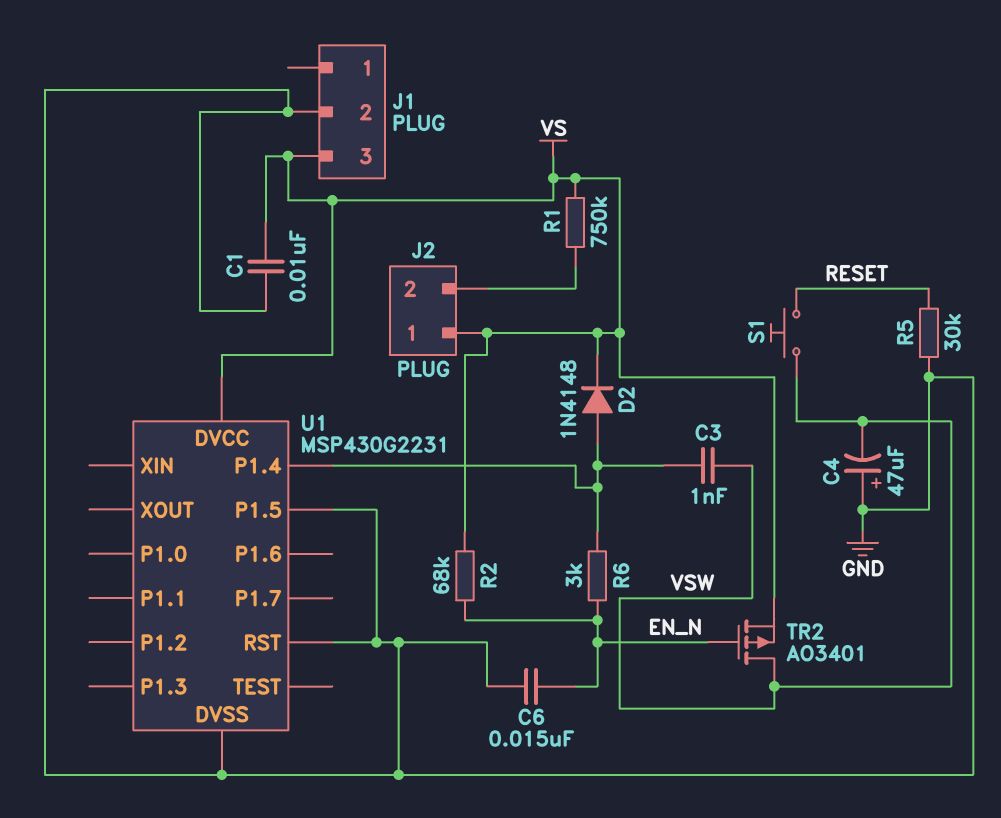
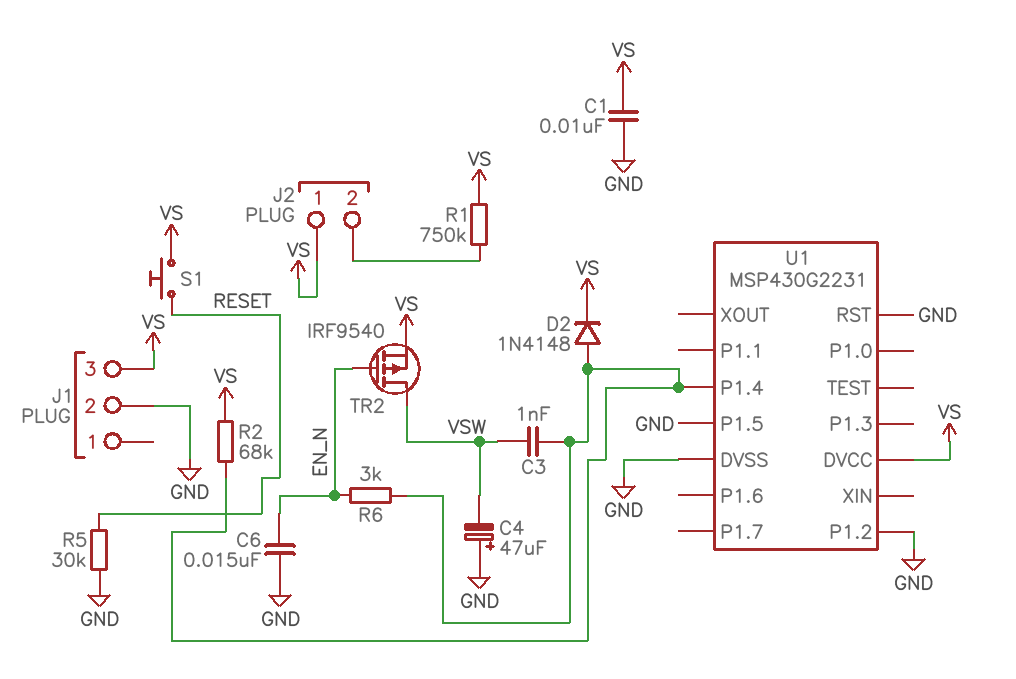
R2: 68k (EN_N, VS) -> 68k (U1/P1.4, VS)
S1: button (RESET, VSW) -> button (RESET, VS)
TR2: PMOS AO3401 (G EN_N, D VSW, S VS) -> PMOS IRF9540 (G EN_N, D VSW, S VS)
U1 pin P1.2: none -> GND

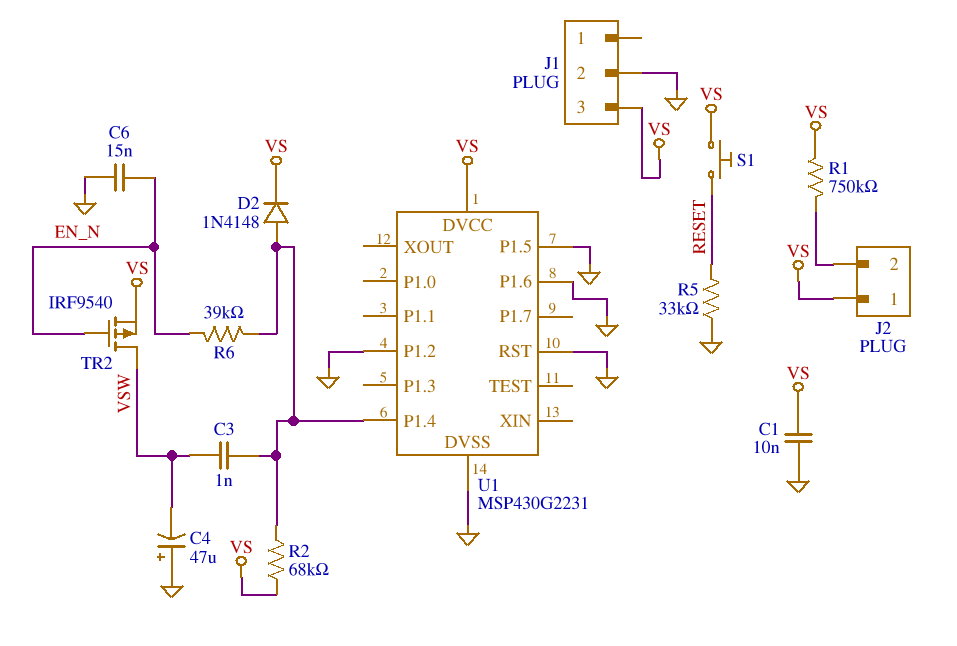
R5: 30k (GND, RESET) -> 33k (GND, RESET)
R6: 3k (EN_N, U1/P1.4) -> 39k (EN_N, U1/P1.4)
U1 pin P1.6: none -> GND

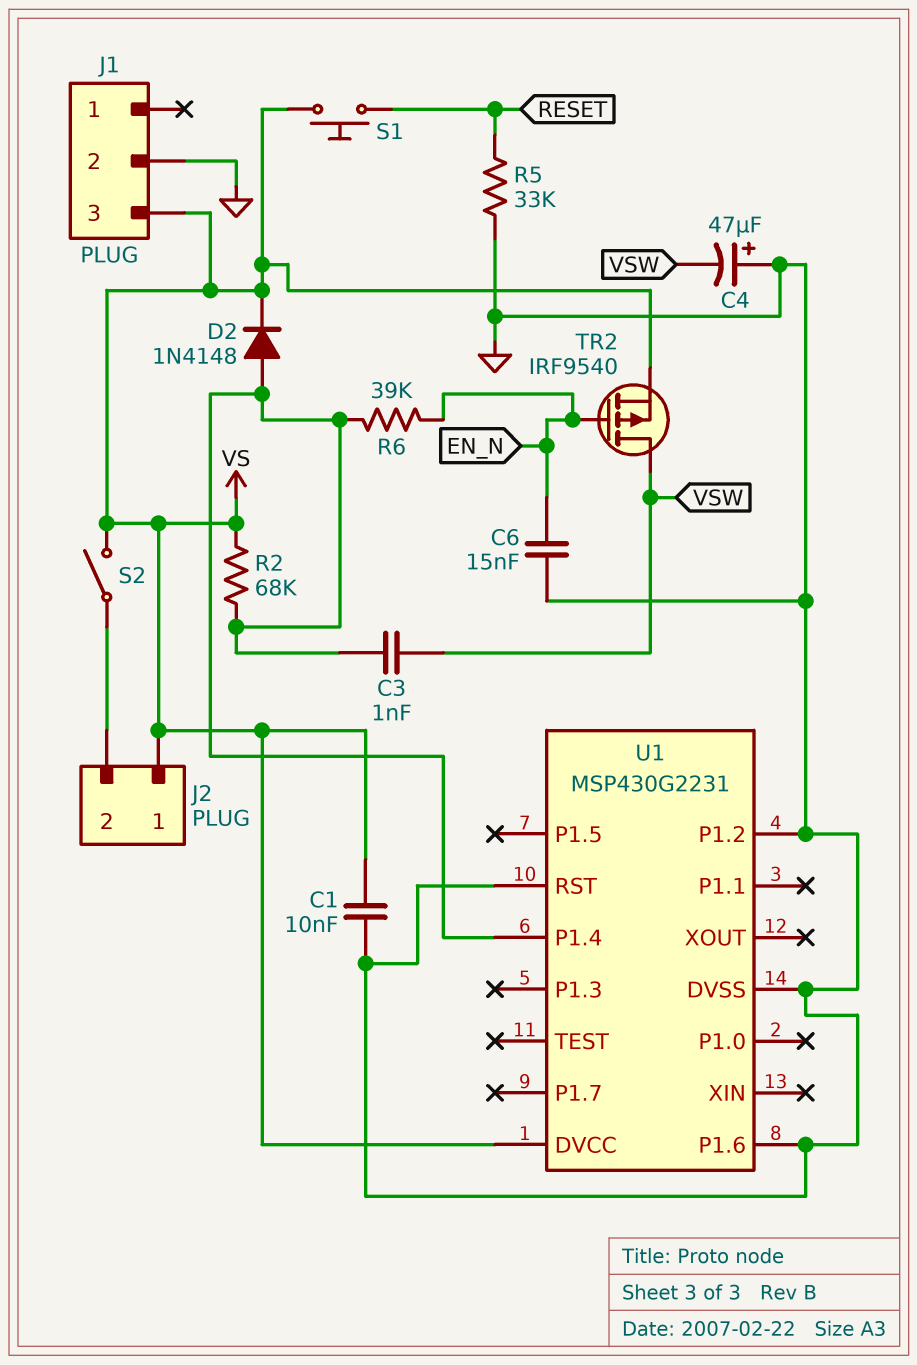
R1: 750k (J2/2, VS) -> none
S2: none -> switch (J2/2, VS)
U1 pin P1.5: GND -> none

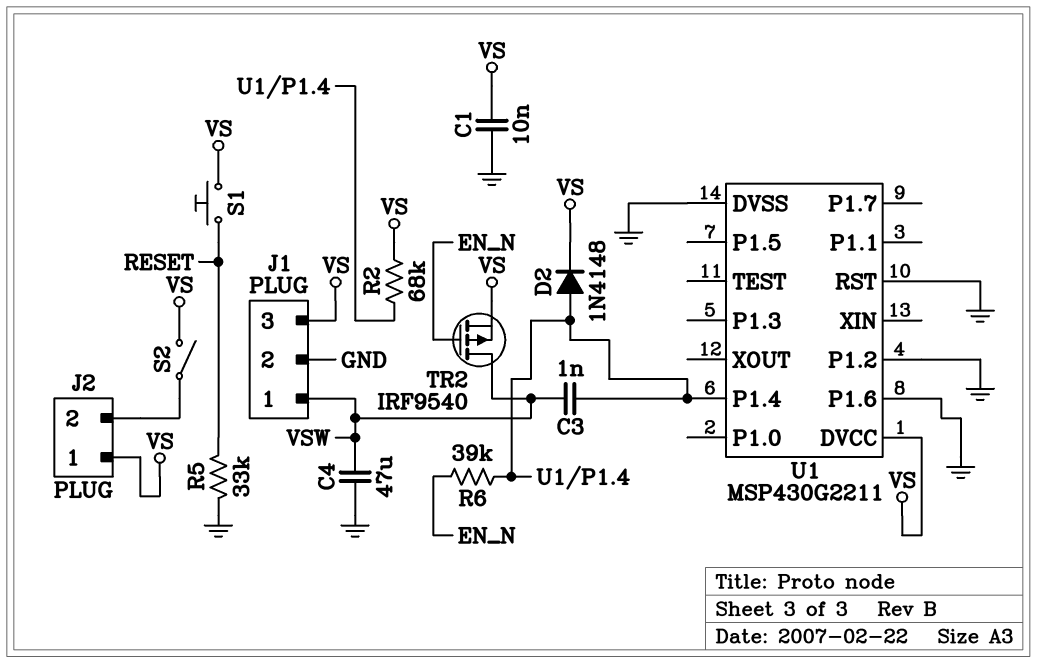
C4: 47uF (plus GND, minus VSW) -> 47uF (GND, VSW)
C6: 15nF (EN_N, GND) -> none
J1 pin 1: none -> VSW
U1: MSP430G2231 -> MSP430G2211

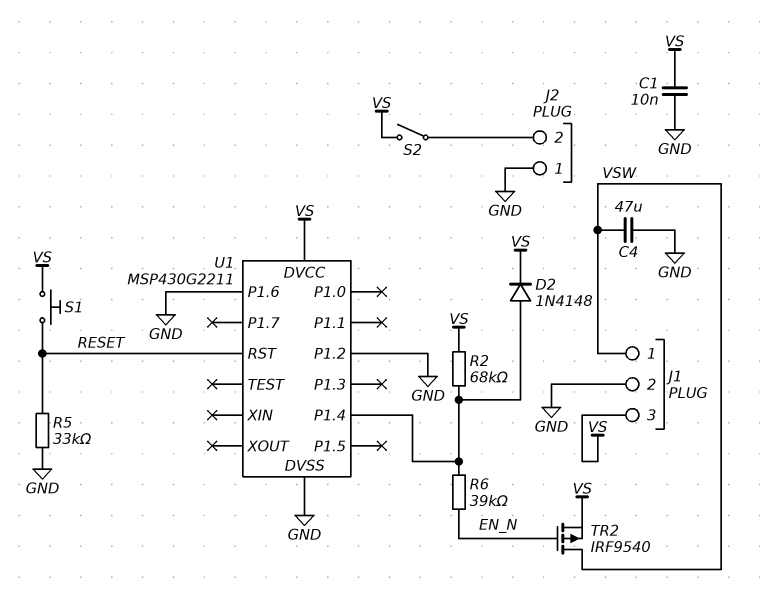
C3: 1nF (U1/P1.4, VSW) -> none
J2 pin 1: VS -> GND
U1 pin RST: GND -> RESET

